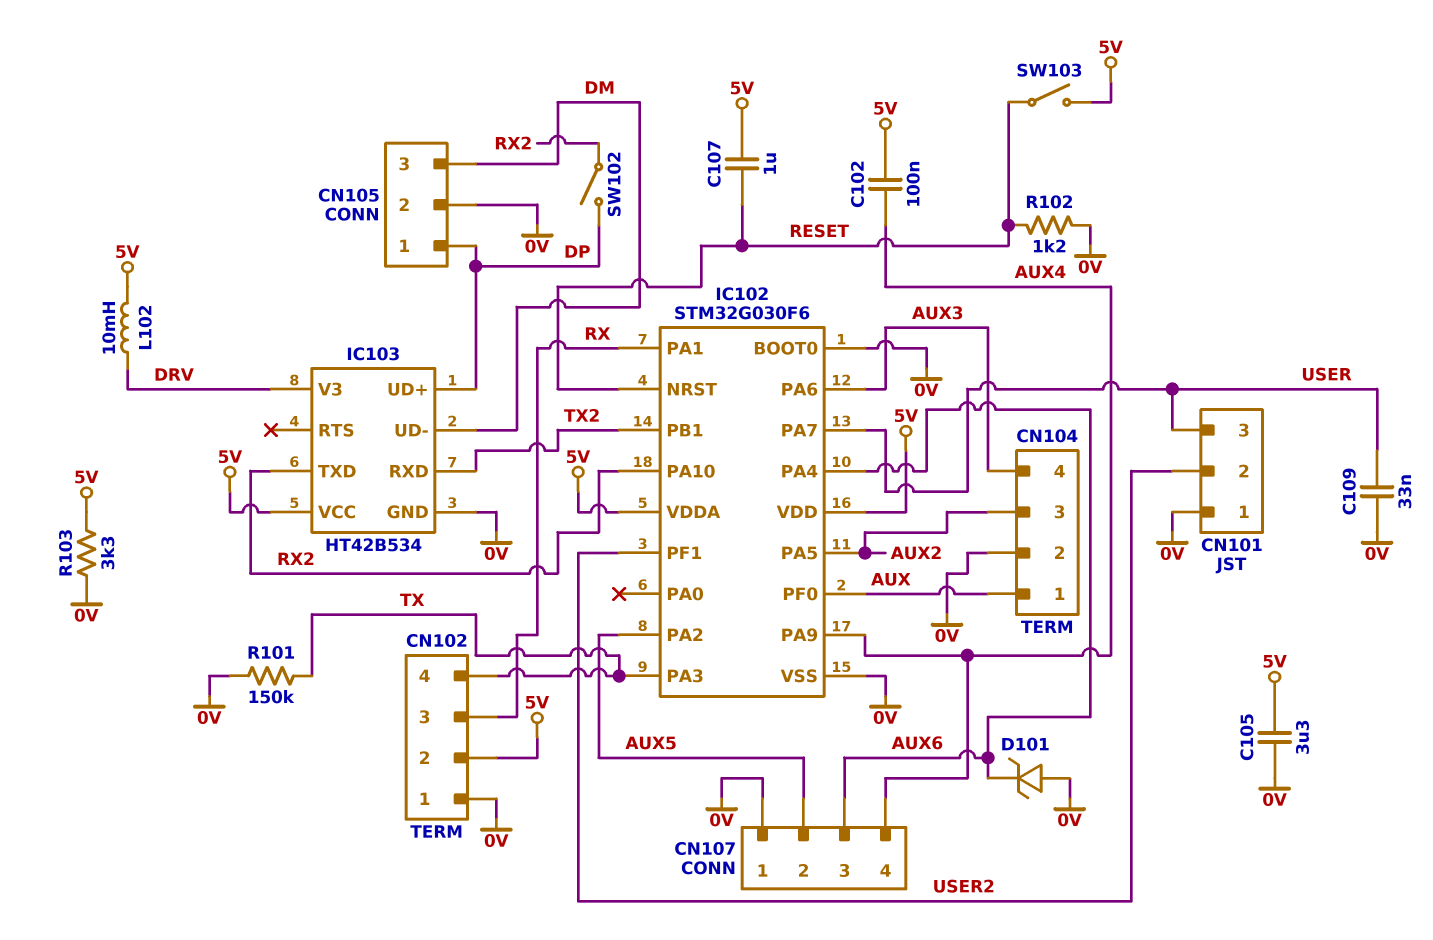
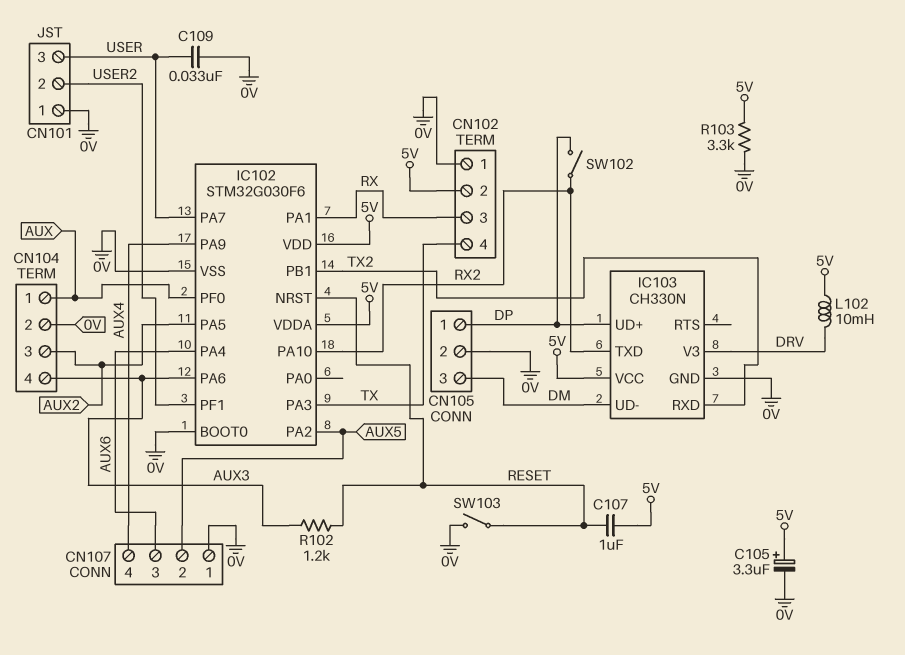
C102: 100nF (5V, AUX4) -> none
C105: 3.3uF (0V, 5V) -> 3.3uF (plus 5V, minus 0V)
D101: zener (A 0V, K AUX6) -> none
IC103: HT42B534 -> CH330N
R101: 150k (0V, TX) -> none
R102: 1.2k (0V, RESET) -> 1.2k (AUX3, RESET)
SW103: switch (5V, RESET) -> switch (0V, RESET)

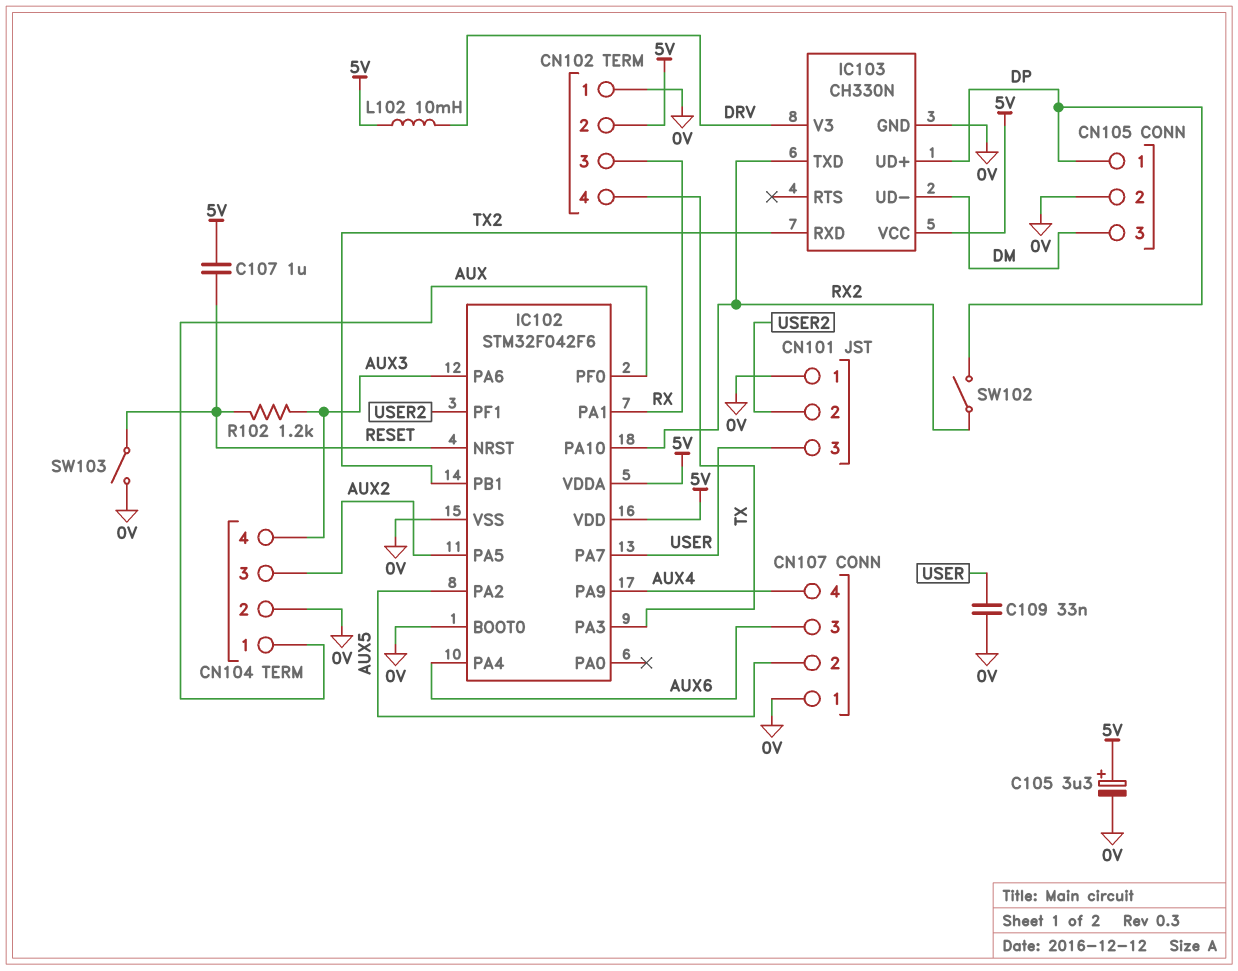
IC102: STM32G030F6 -> STM32F042F6
R103: 3.3k (0V, 5V) -> none

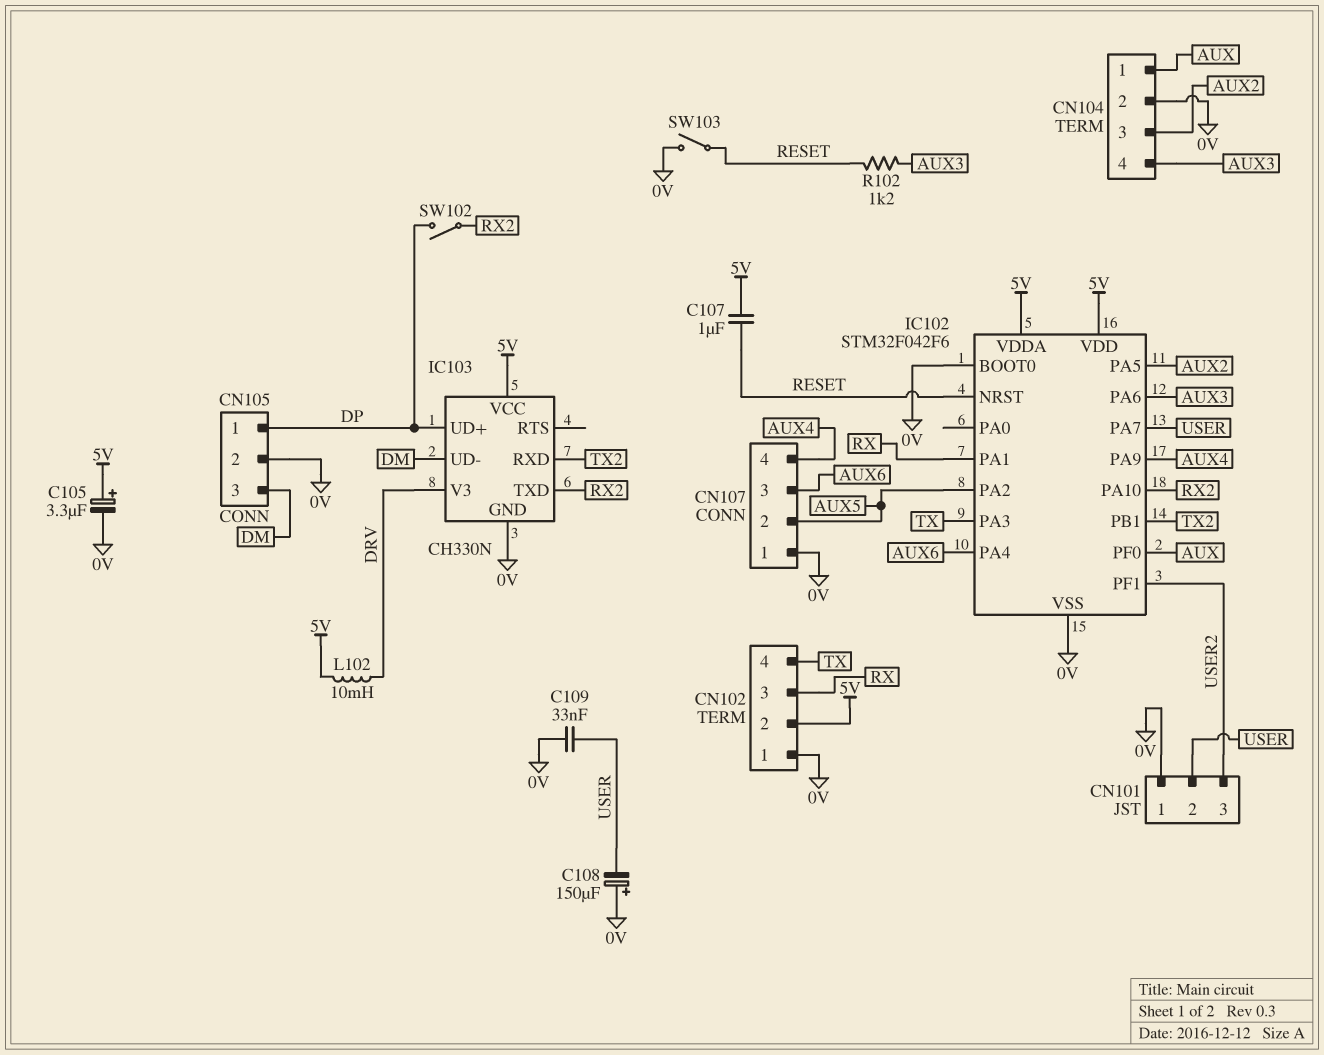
C108: none -> 150uF (plus 0V, minus USER)
CN101 pin 2: USER2 -> USER
CN101 pin 3: USER -> USER2

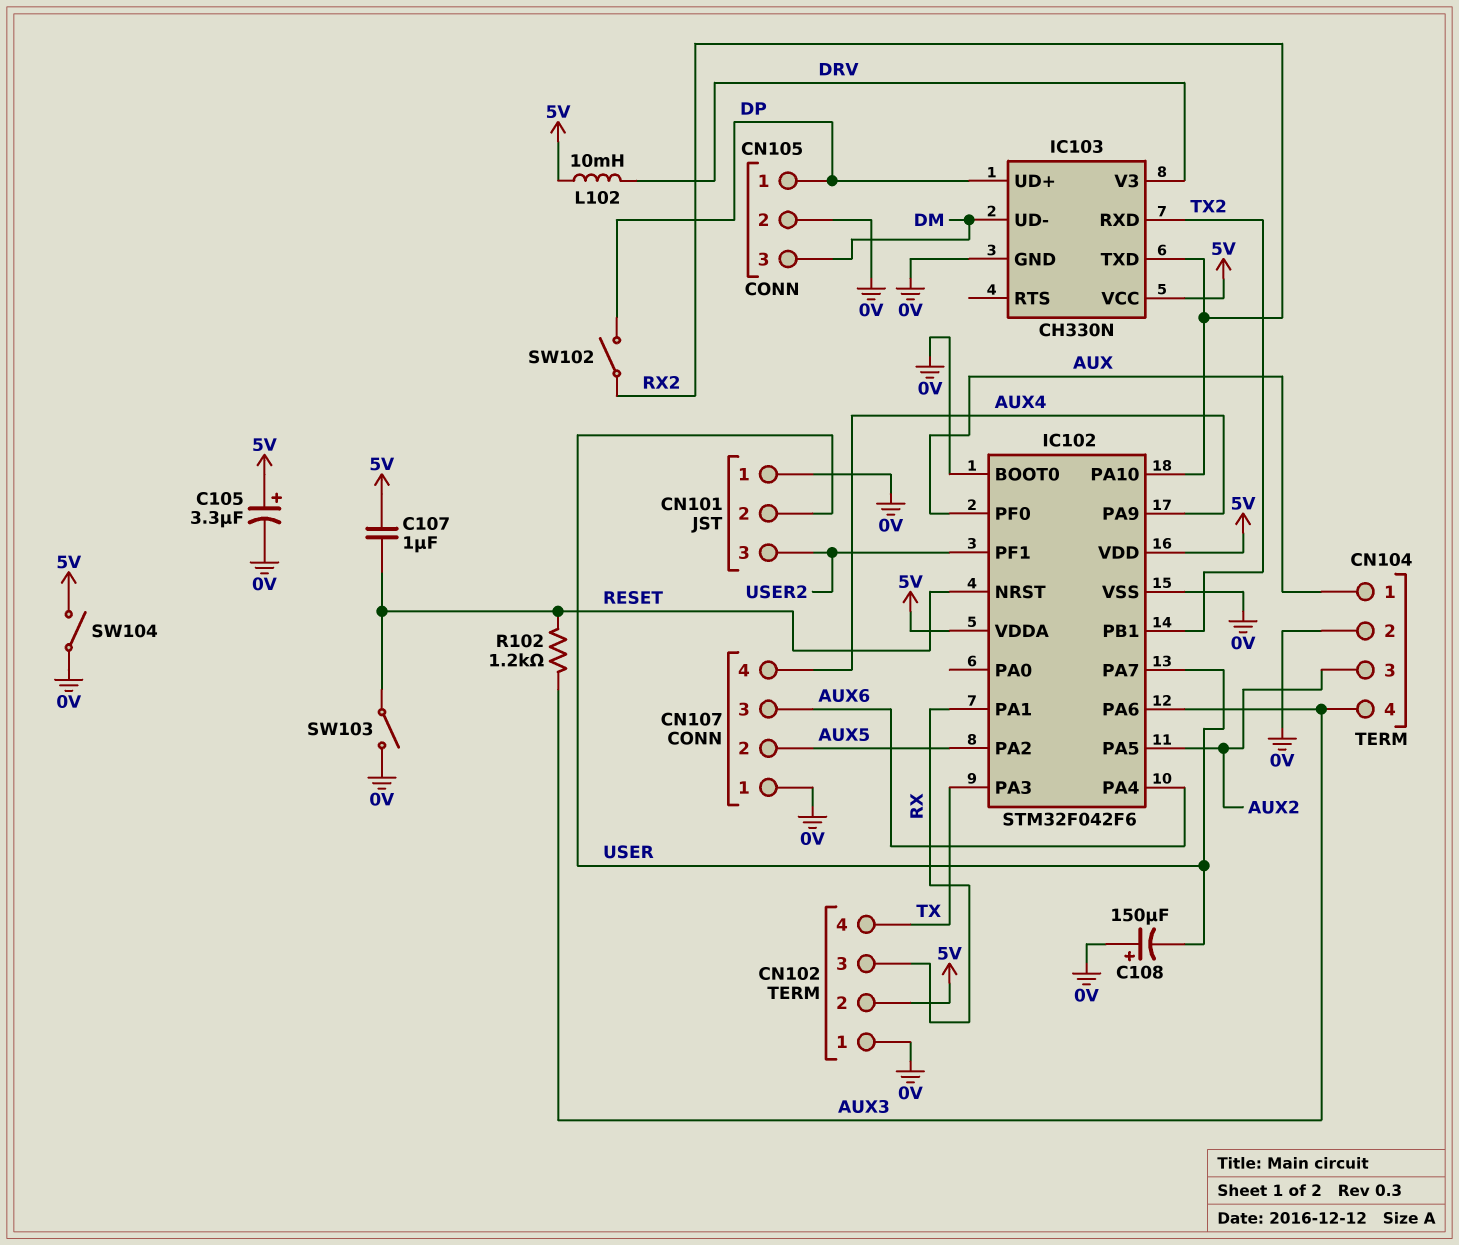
C109: 33nF (0V, USER) -> none
SW104: none -> switch (0V, 5V)

